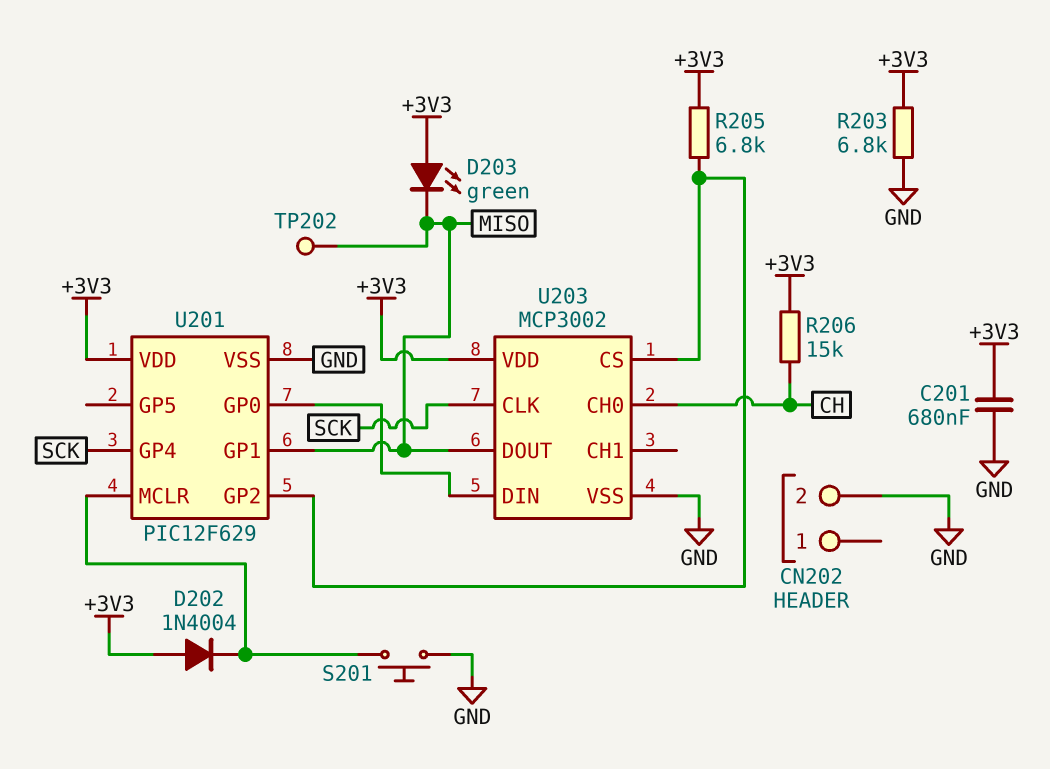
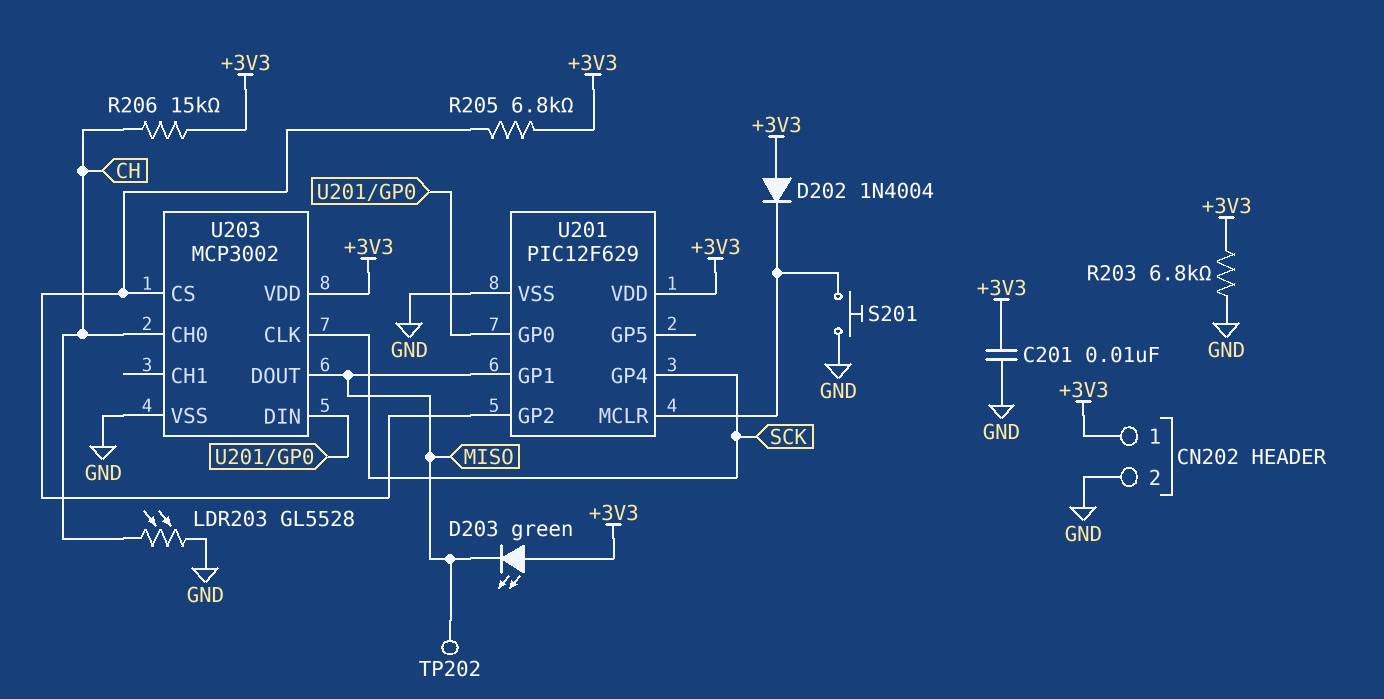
C201: 680nF (+3V3, GND) -> 10nF (+3V3, GND)
CN202 pin 1: none -> +3V3
LDR203: none -> GL5528 (CH, GND)

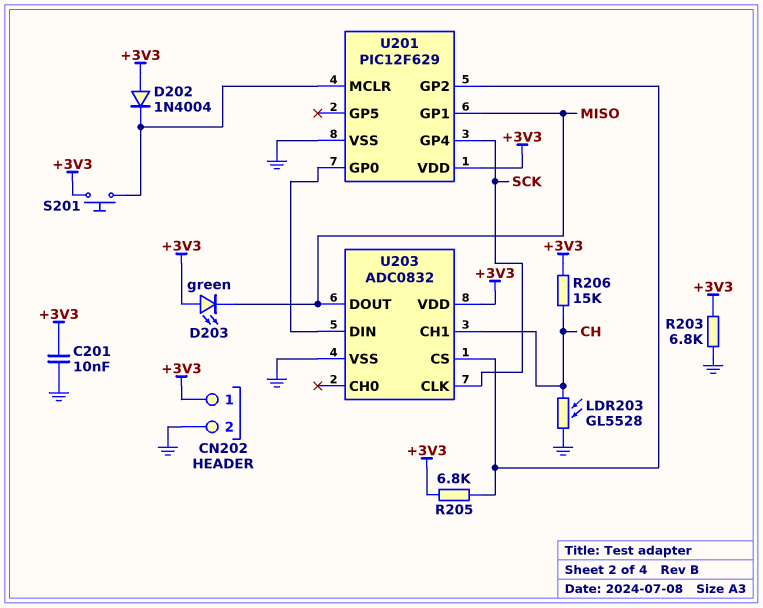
S201: button (GND, U201/MCLR) -> button (+3V3, U201/MCLR)
TP202: test point (MISO) -> none
U203: MCP3002 -> ADC0832
U203 pin CH0: CH -> none
U203 pin CH1: none -> CH

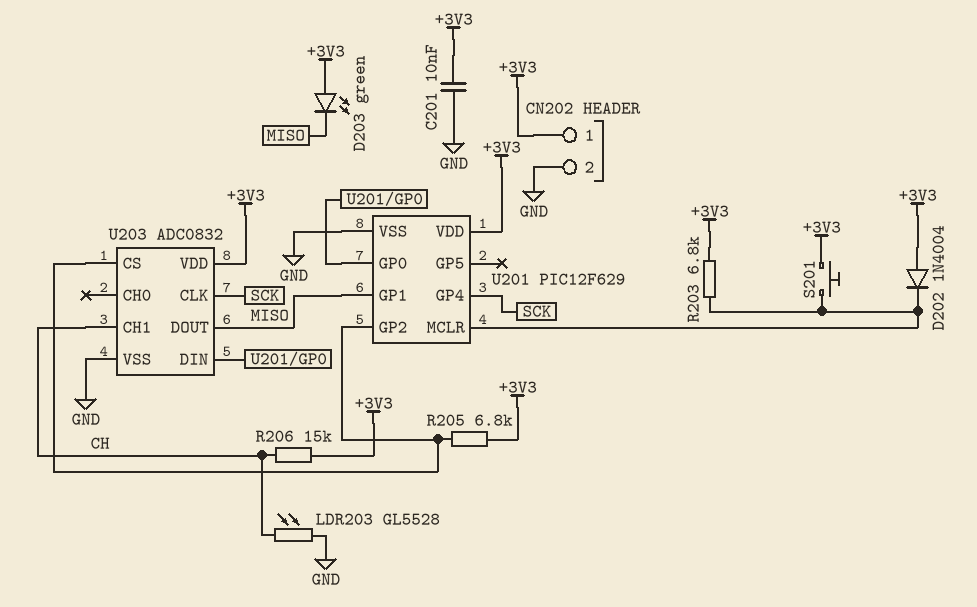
R203: 6.8k (+3V3, GND) -> 6.8k (+3V3, U201/MCLR)

